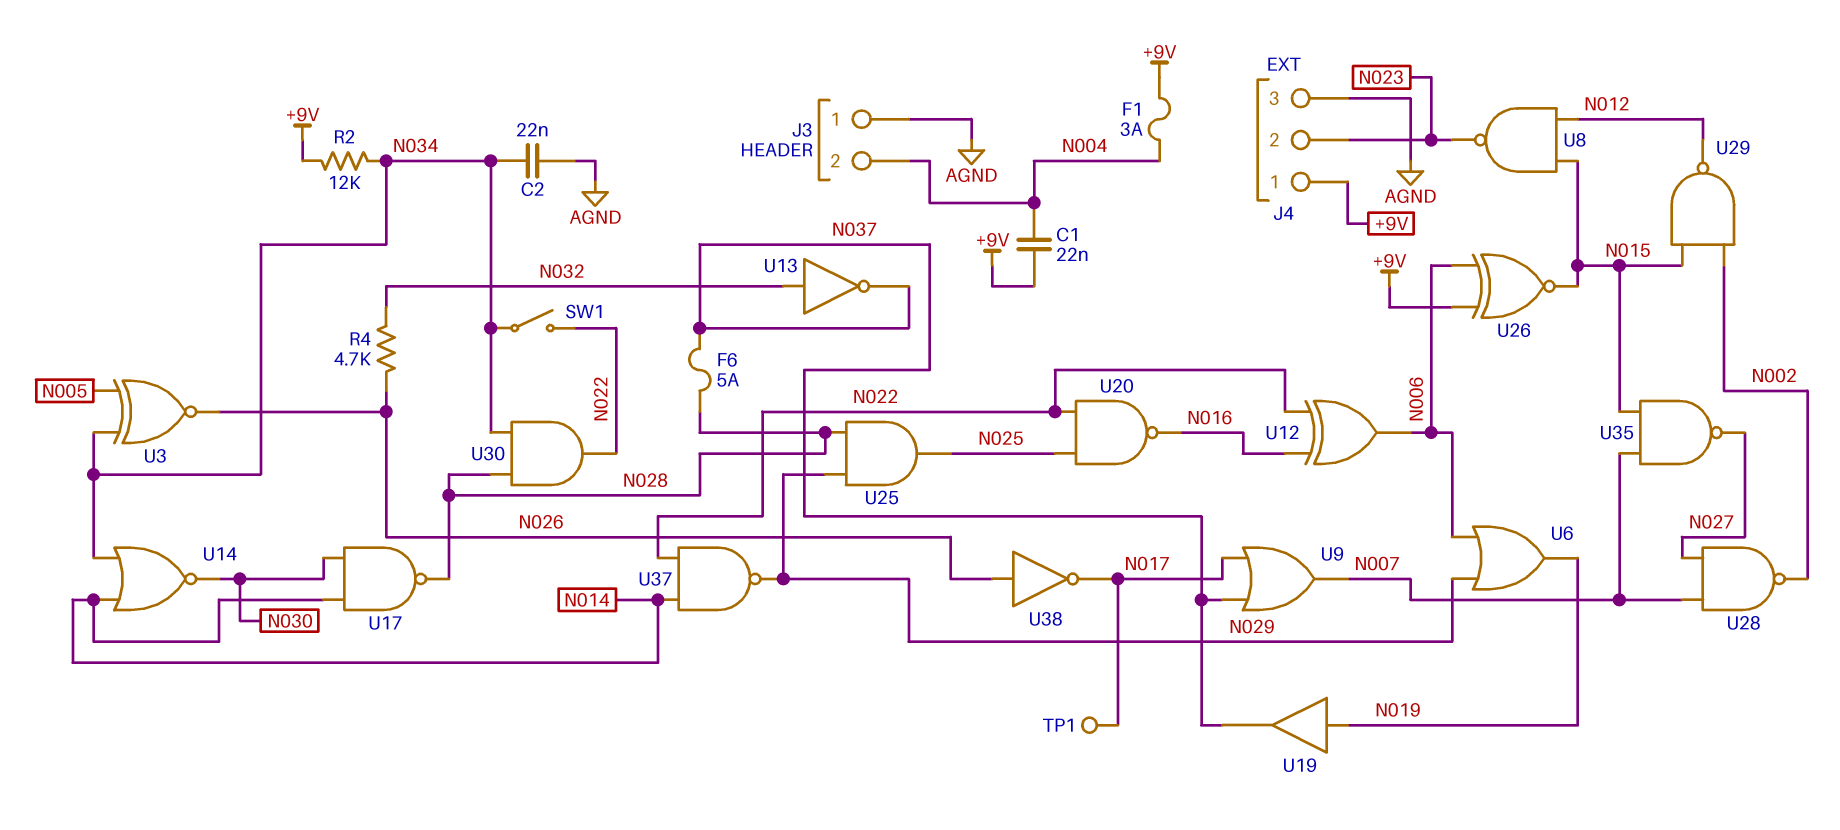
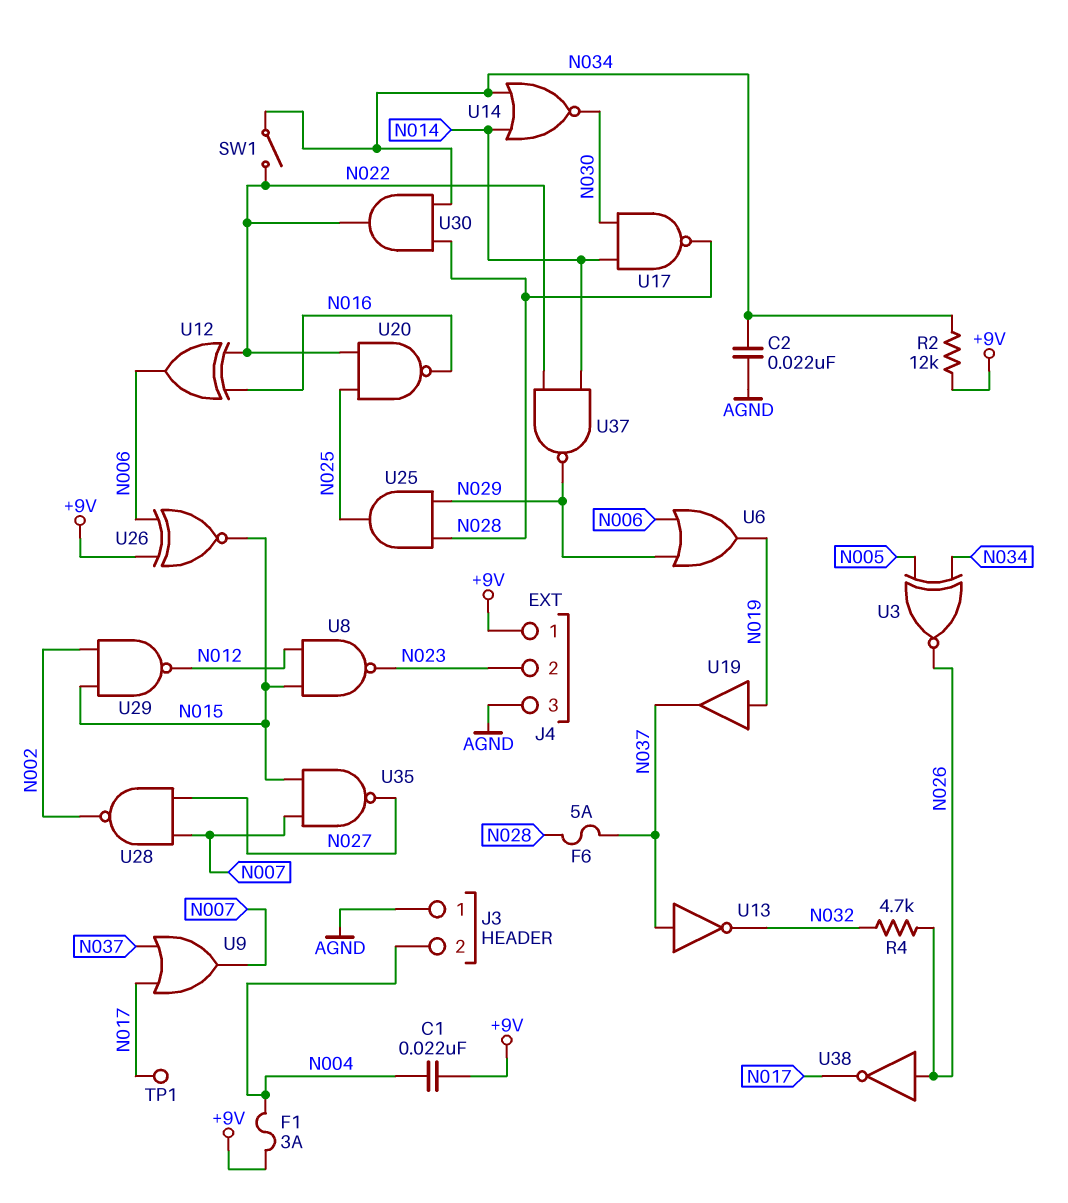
U13: NOT (in N032, out N037) -> NOT (in N037, out N032)

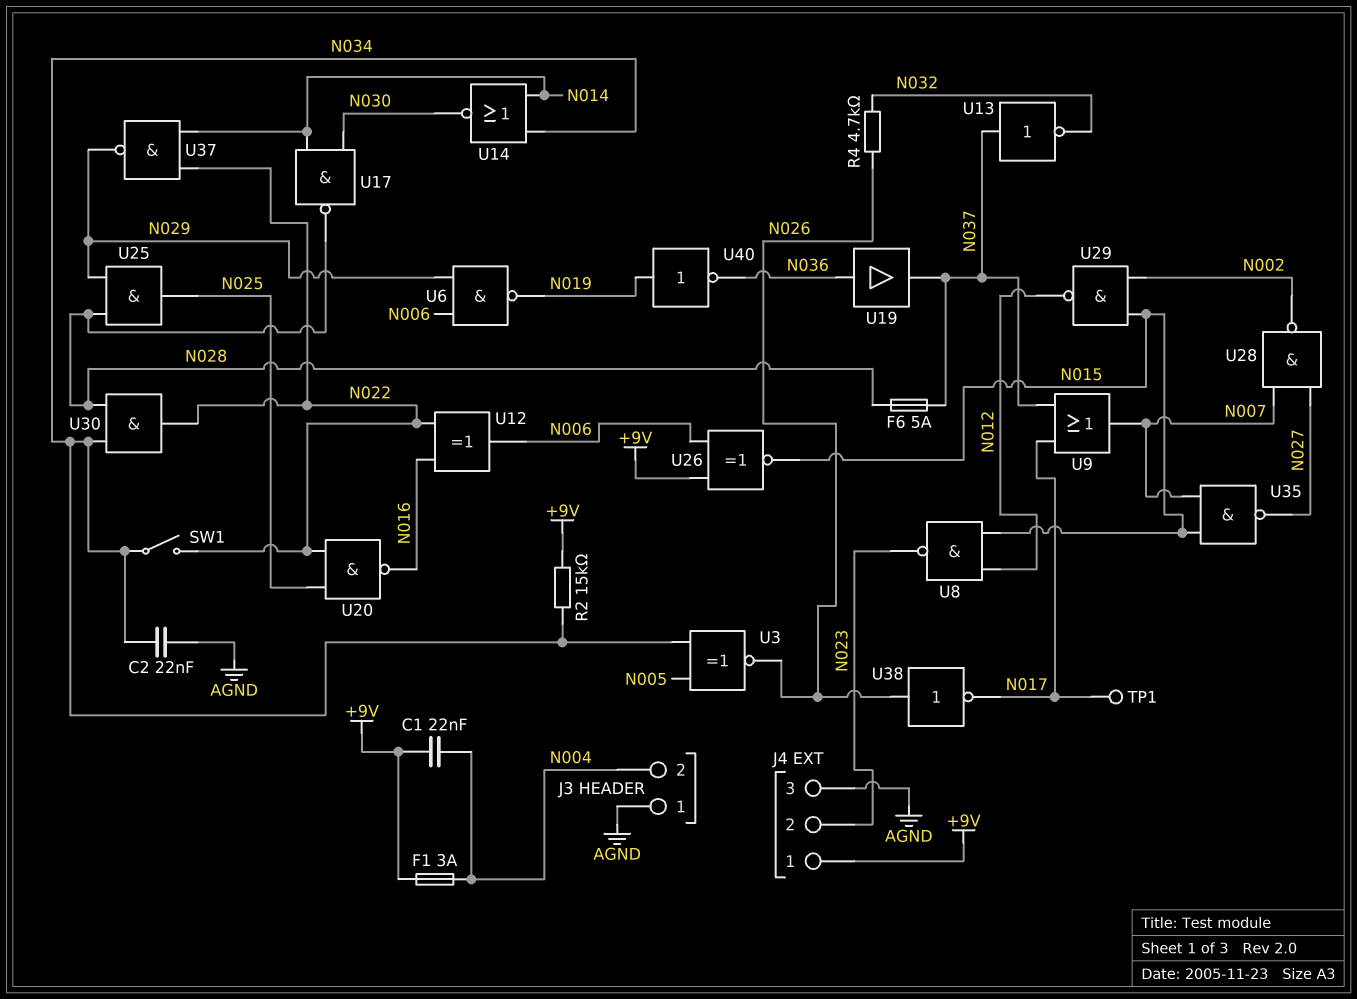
R2: 12k (+9V, N034) -> 15k (+9V, N034)
U6: OR (in N006, in N029, out N019) -> NAND (in N006, in N029, out N019)
U19: buffer (in N019, out N037) -> buffer (in N036, out N037)
U40: none -> NOT (in N019, out N036)

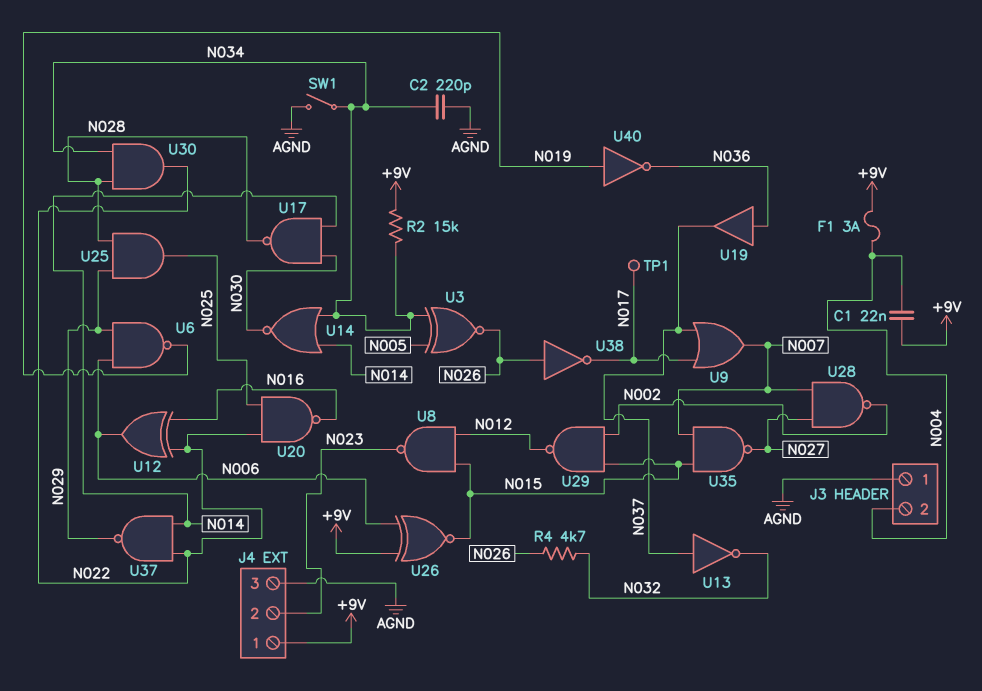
C2: 22nF (AGND, N034) -> 220pF (AGND, N034)
F6: 5A (N028, N037) -> none
SW1: switch (N022, N034) -> switch (AGND, N034)

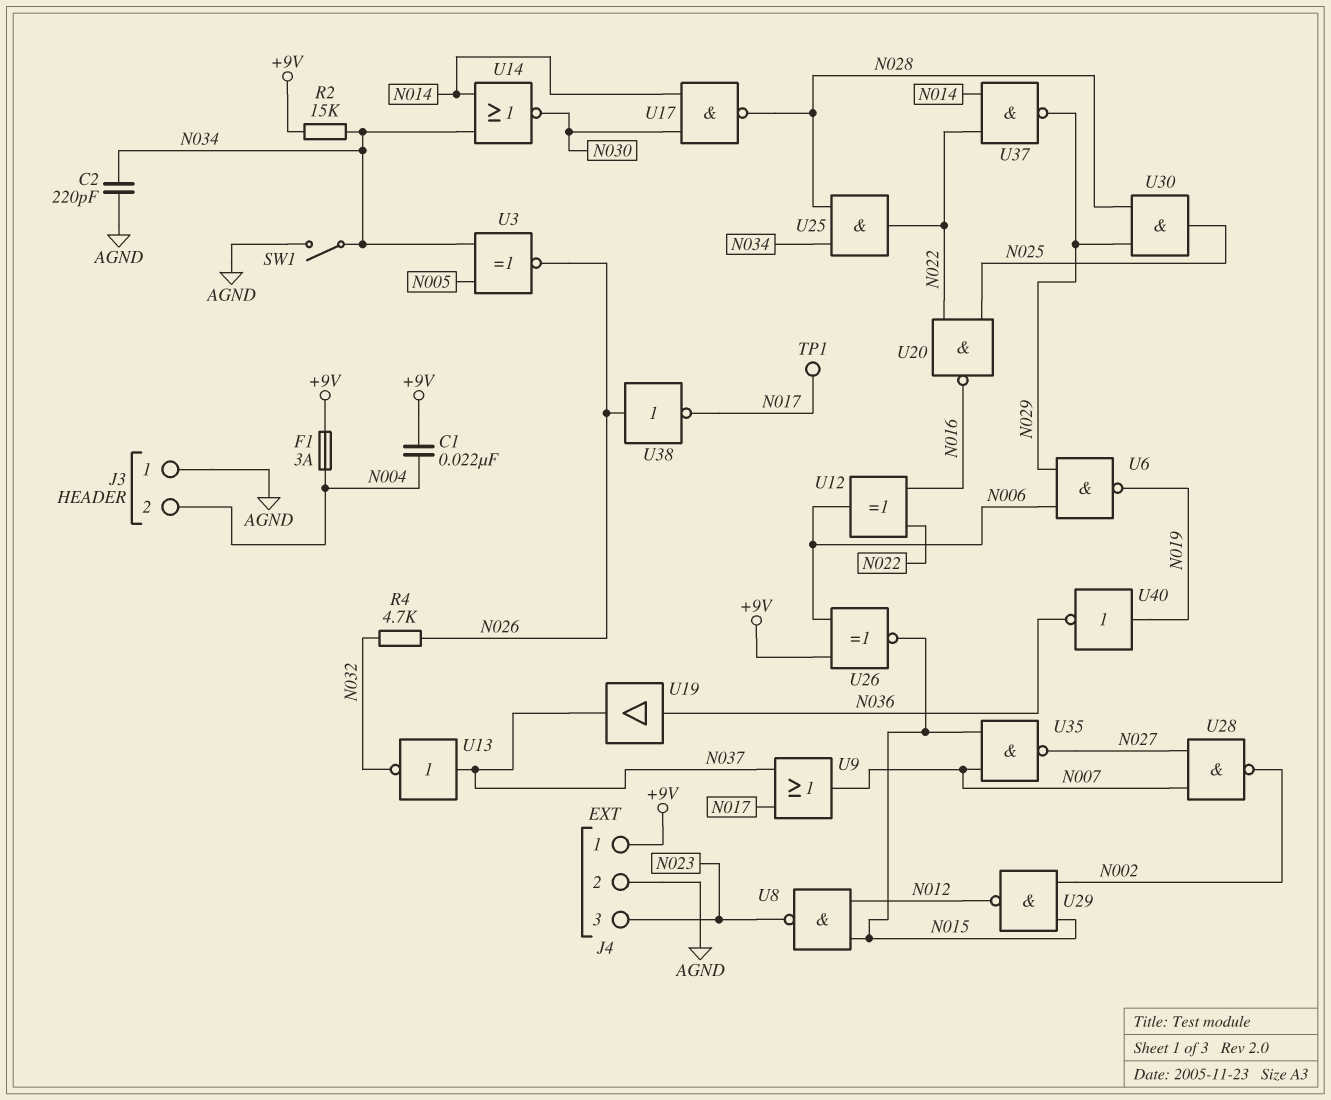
J4 pin 2: N023 -> AGND
J4 pin 3: AGND -> N023
U25: AND (in N028, in N029, out N025) -> AND (in N028, in N034, out N022)
U30: AND (in N028, in N034, out N022) -> AND (in N028, in N029, out N025)

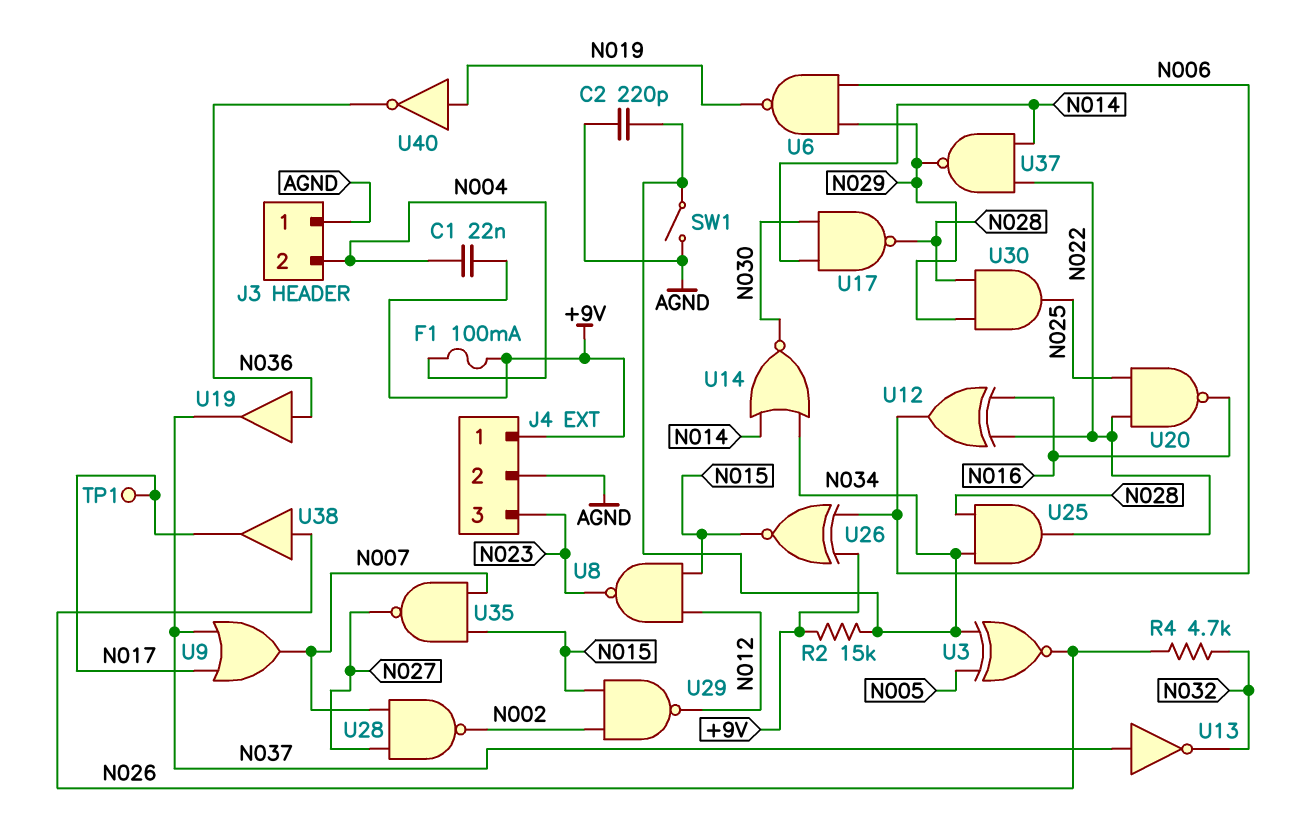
F1: 3A (+9V, N004) -> 100mA (+9V, N004)
U38: NOT (in N026, out N017) -> buffer (in N026, out N017)

